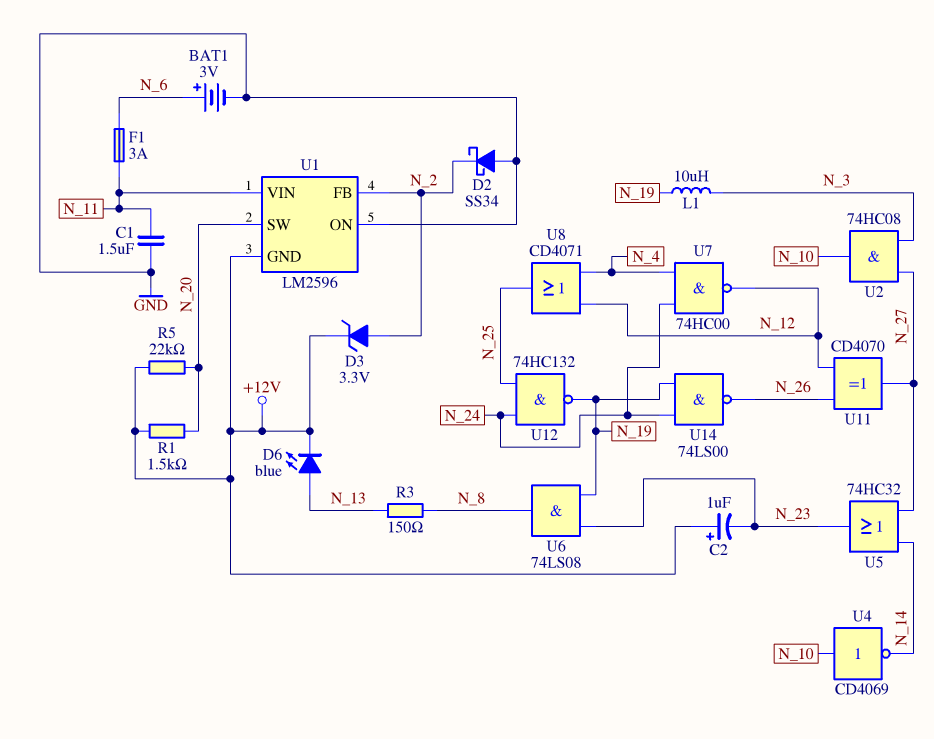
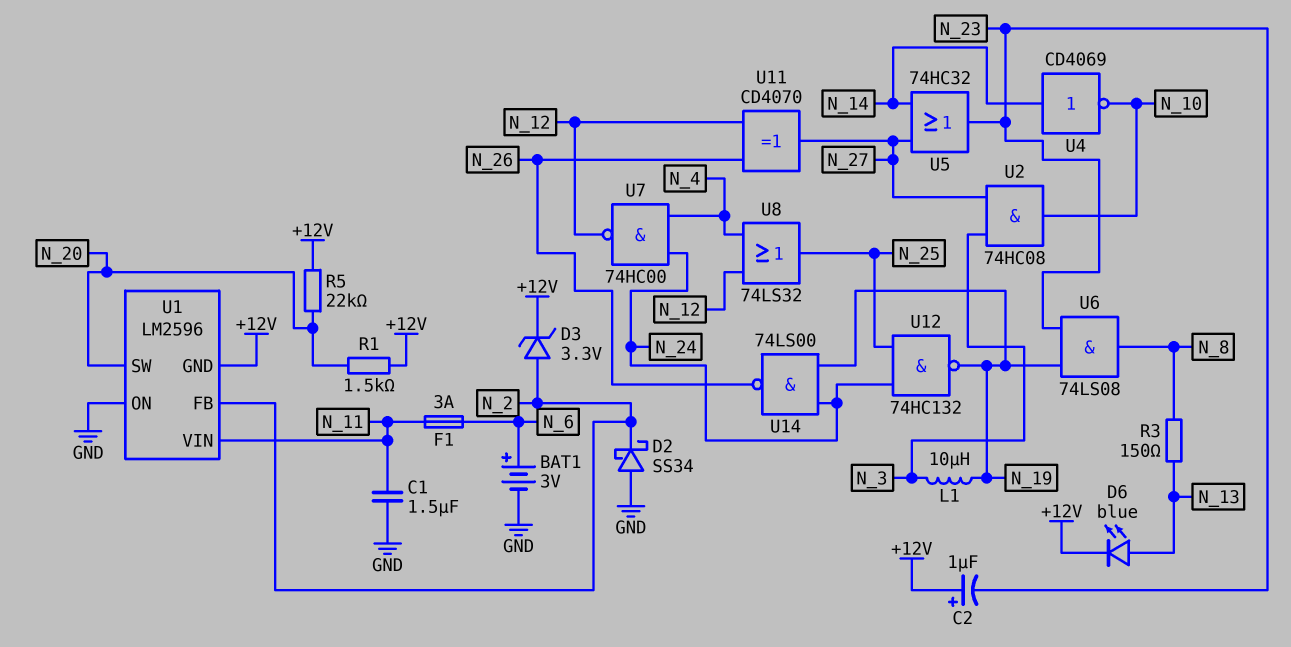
U4: NOT CD4069 (in N_10, out N_14) -> NOT CD4069 (in N_14, out N_10)
U8: OR CD4071 (in N_4, in N_12, out N_25) -> OR 74LS32 (in N_4, in N_12, out N_25)

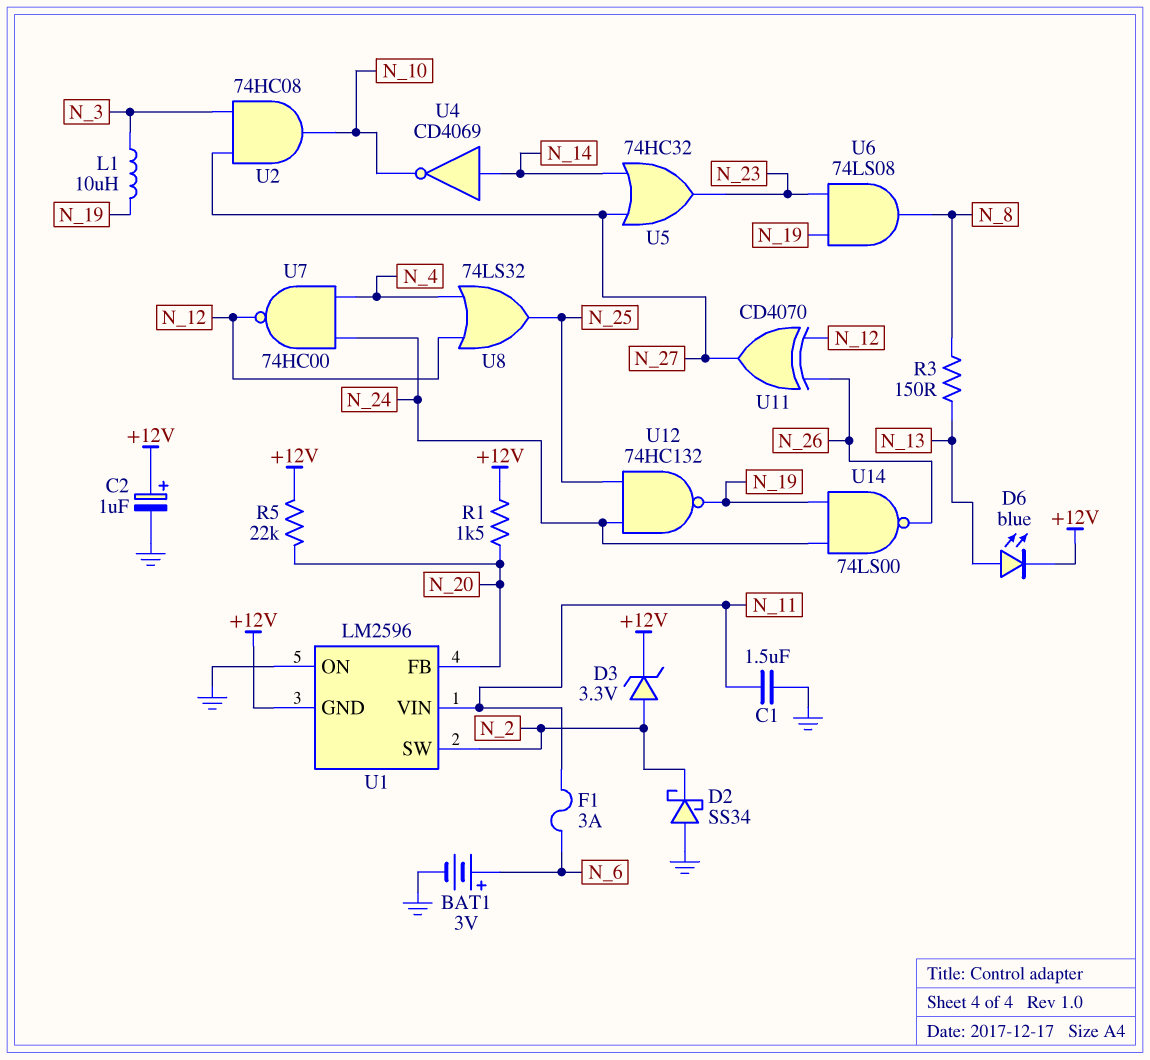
C2: 1uF (plus +12V, minus N_23) -> 1uF (plus +12V, minus GND)
U1 pin FB: N_2 -> N_20
U1 pin SW: N_20 -> N_2

